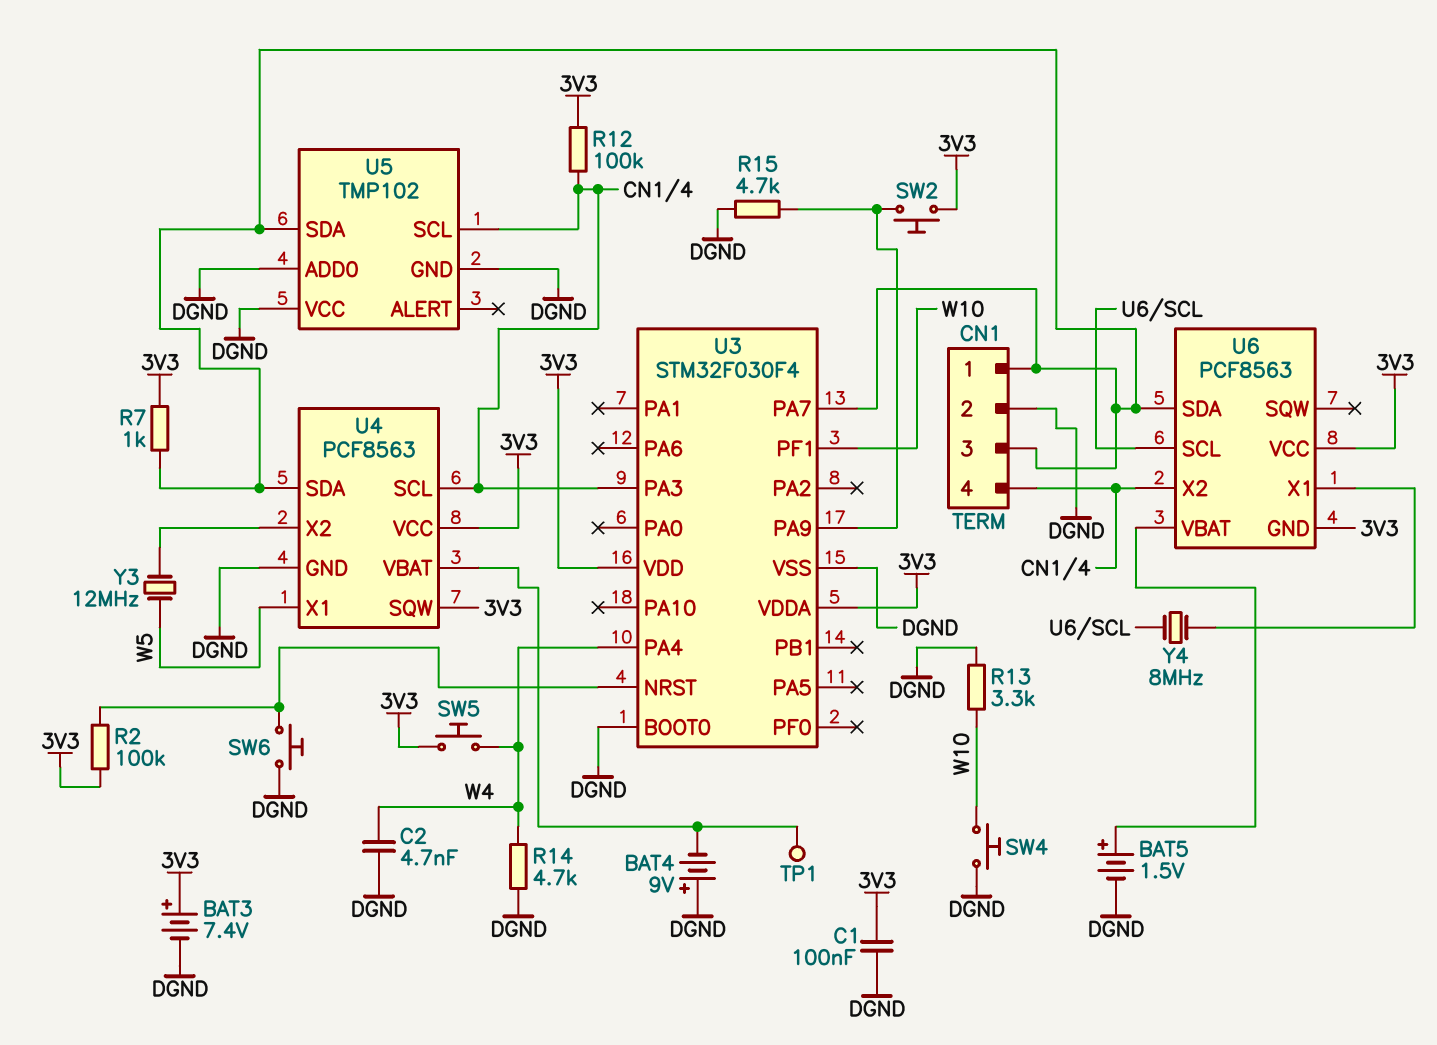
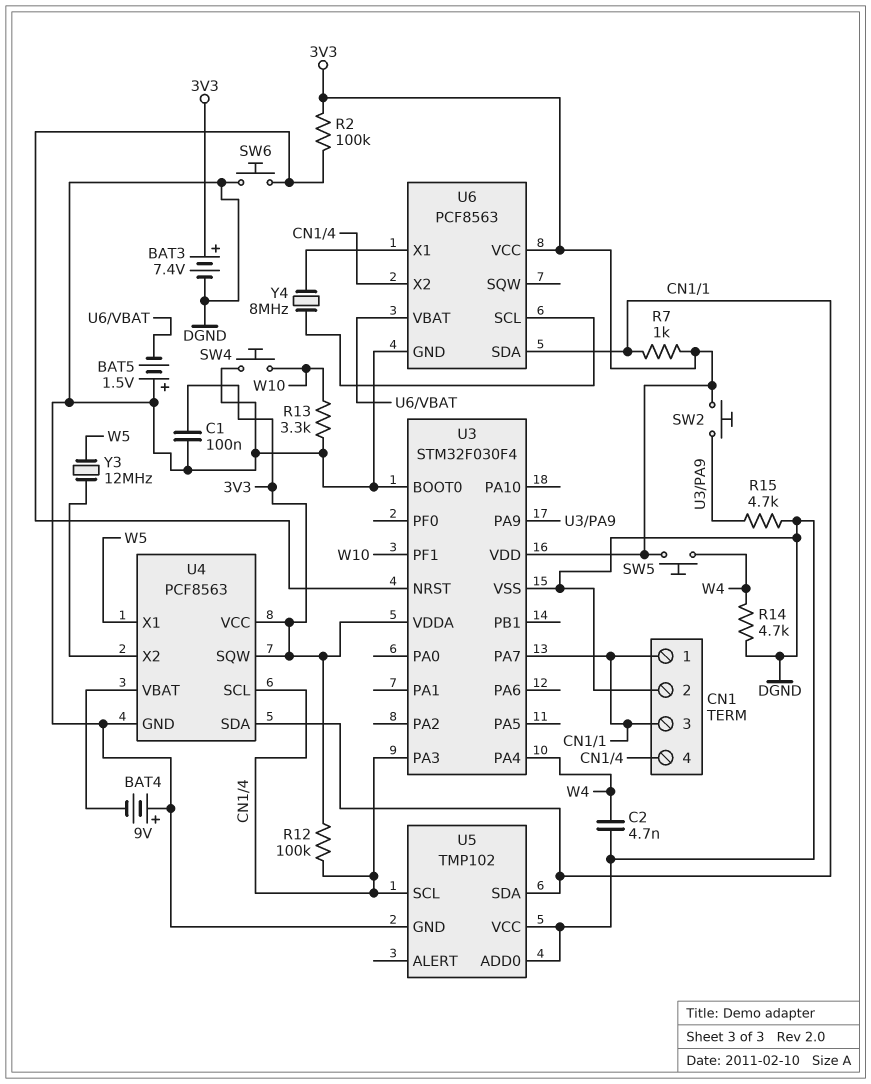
BAT5: 1.5V (plus U6/VBAT, minus DGND) -> 1.5V (plus DGND, minus U6/VBAT)
TP1: test point (U4/VBAT) -> none
U6 pin GND: 3V3 -> DGND

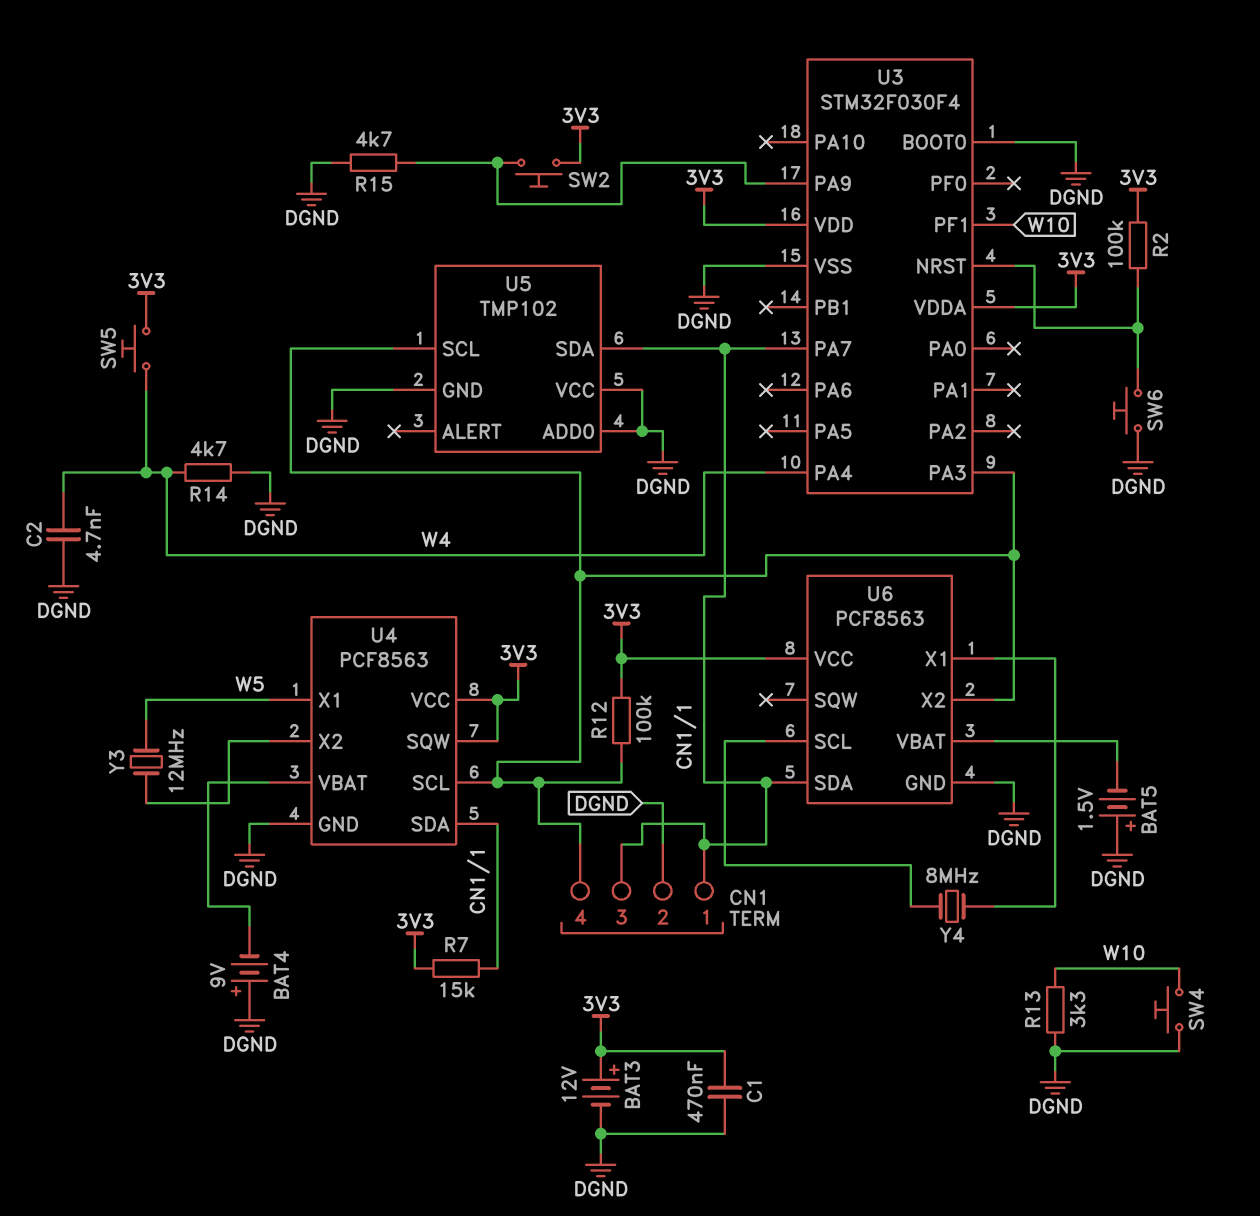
BAT3: 7.4V (plus 3V3, minus DGND) -> 12V (plus 3V3, minus DGND)
C1: 100nF (3V3, DGND) -> 470nF (3V3, DGND)
R7: 1k (3V3, CN1/1) -> 15k (3V3, CN1/1)

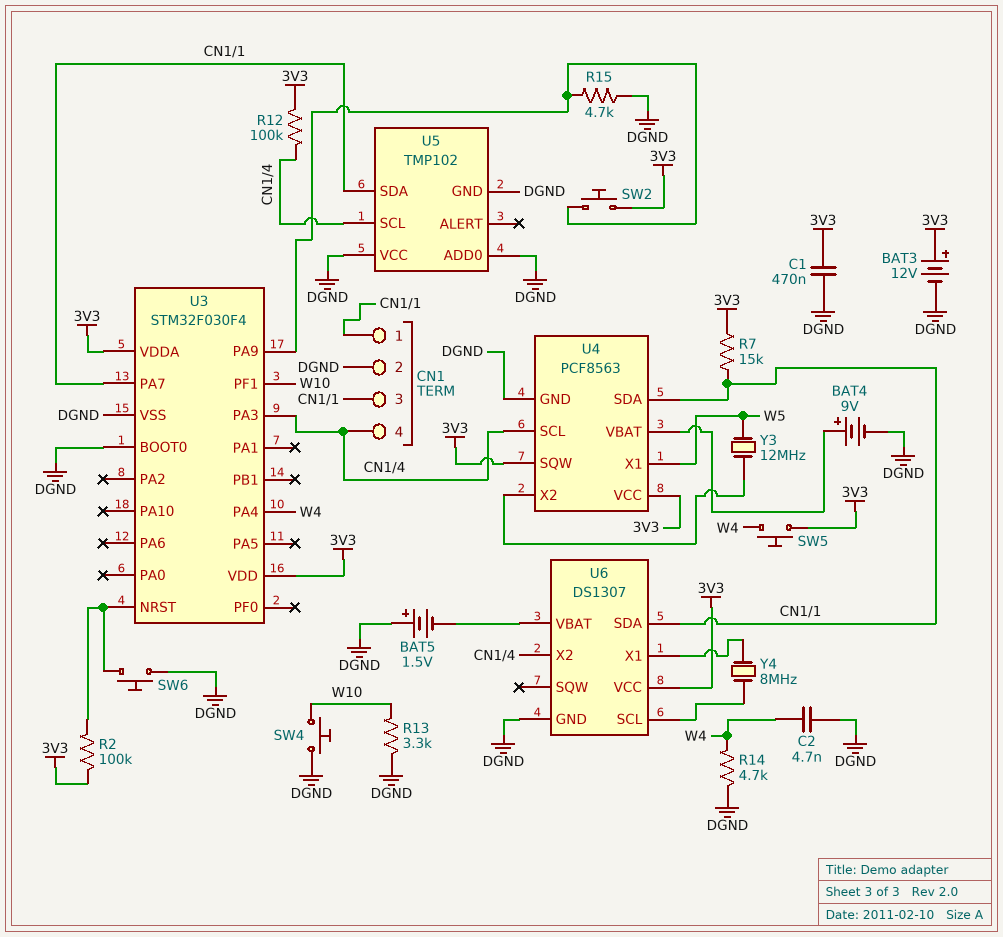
BAT4: 9V (plus DGND, minus U4/VBAT) -> 9V (plus U4/VBAT, minus DGND)
U6: PCF8563 -> DS1307

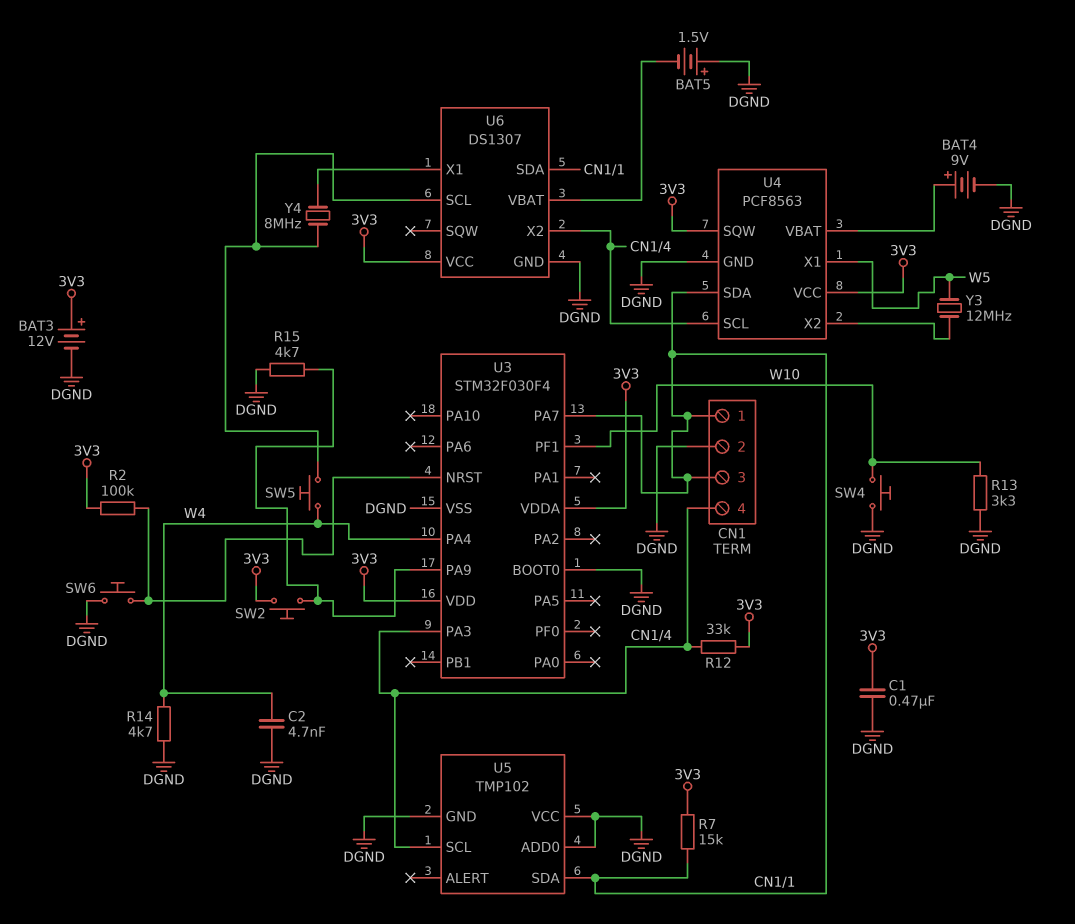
R12: 100k (3V3, CN1/4) -> 33k (3V3, CN1/4)
SW5: button (3V3, W4) -> button (U6/SCL, W4)

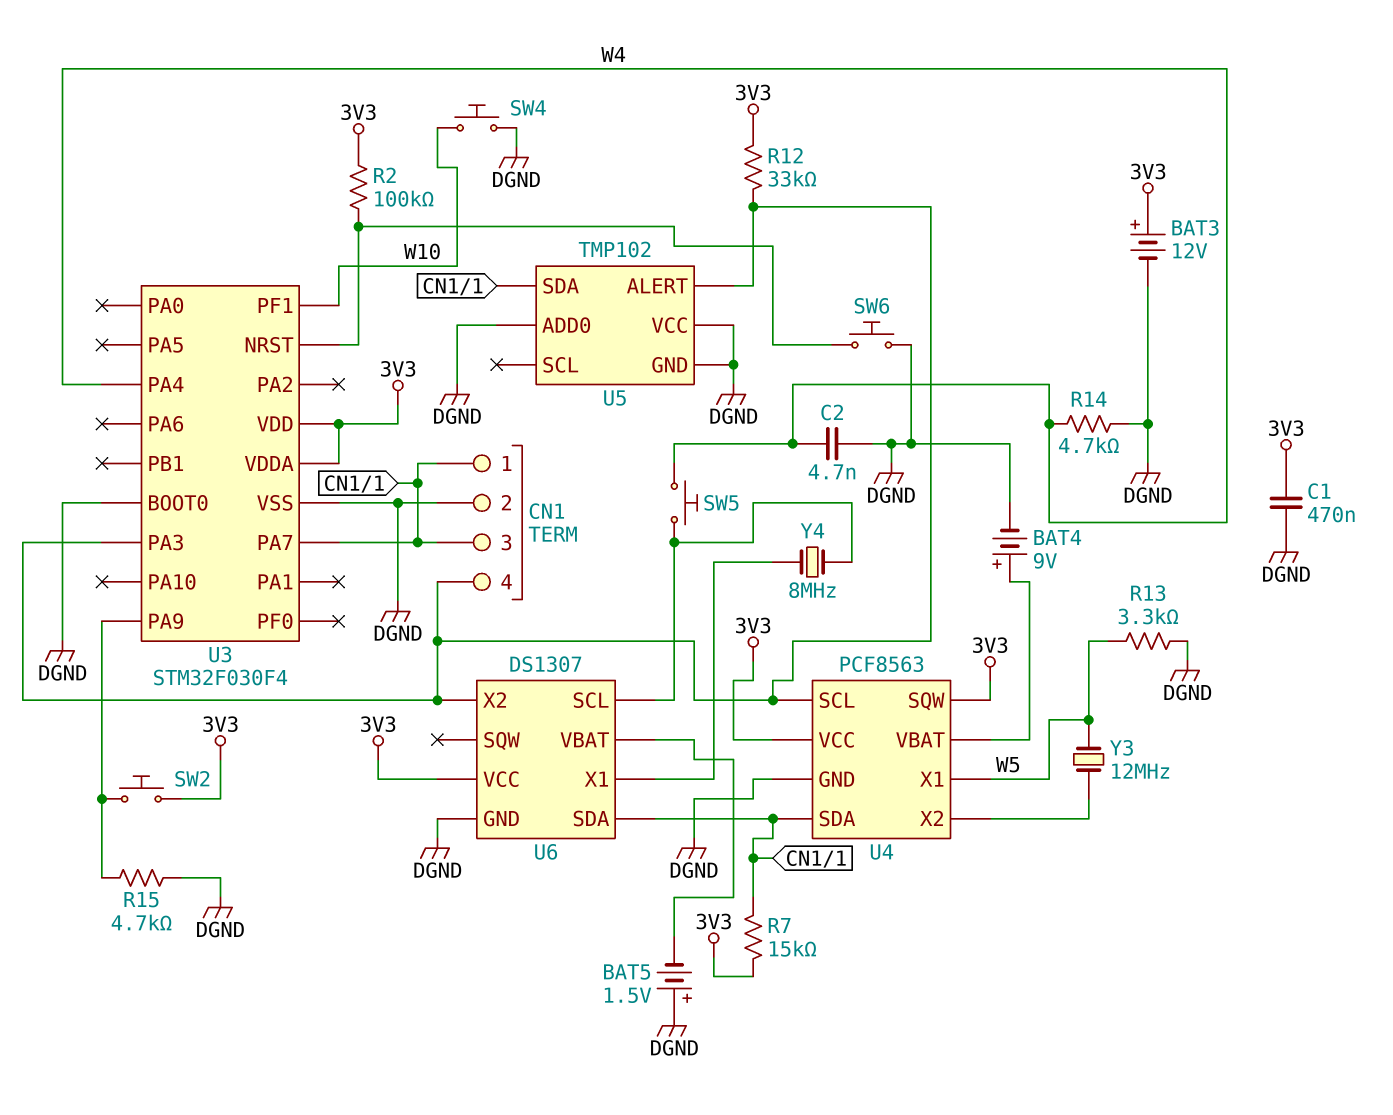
R13: 3.3k (DGND, W10) -> 3.3k (DGND, W5)
U5 pin ALERT: none -> CN1/4
U5 pin SCL: CN1/4 -> none

